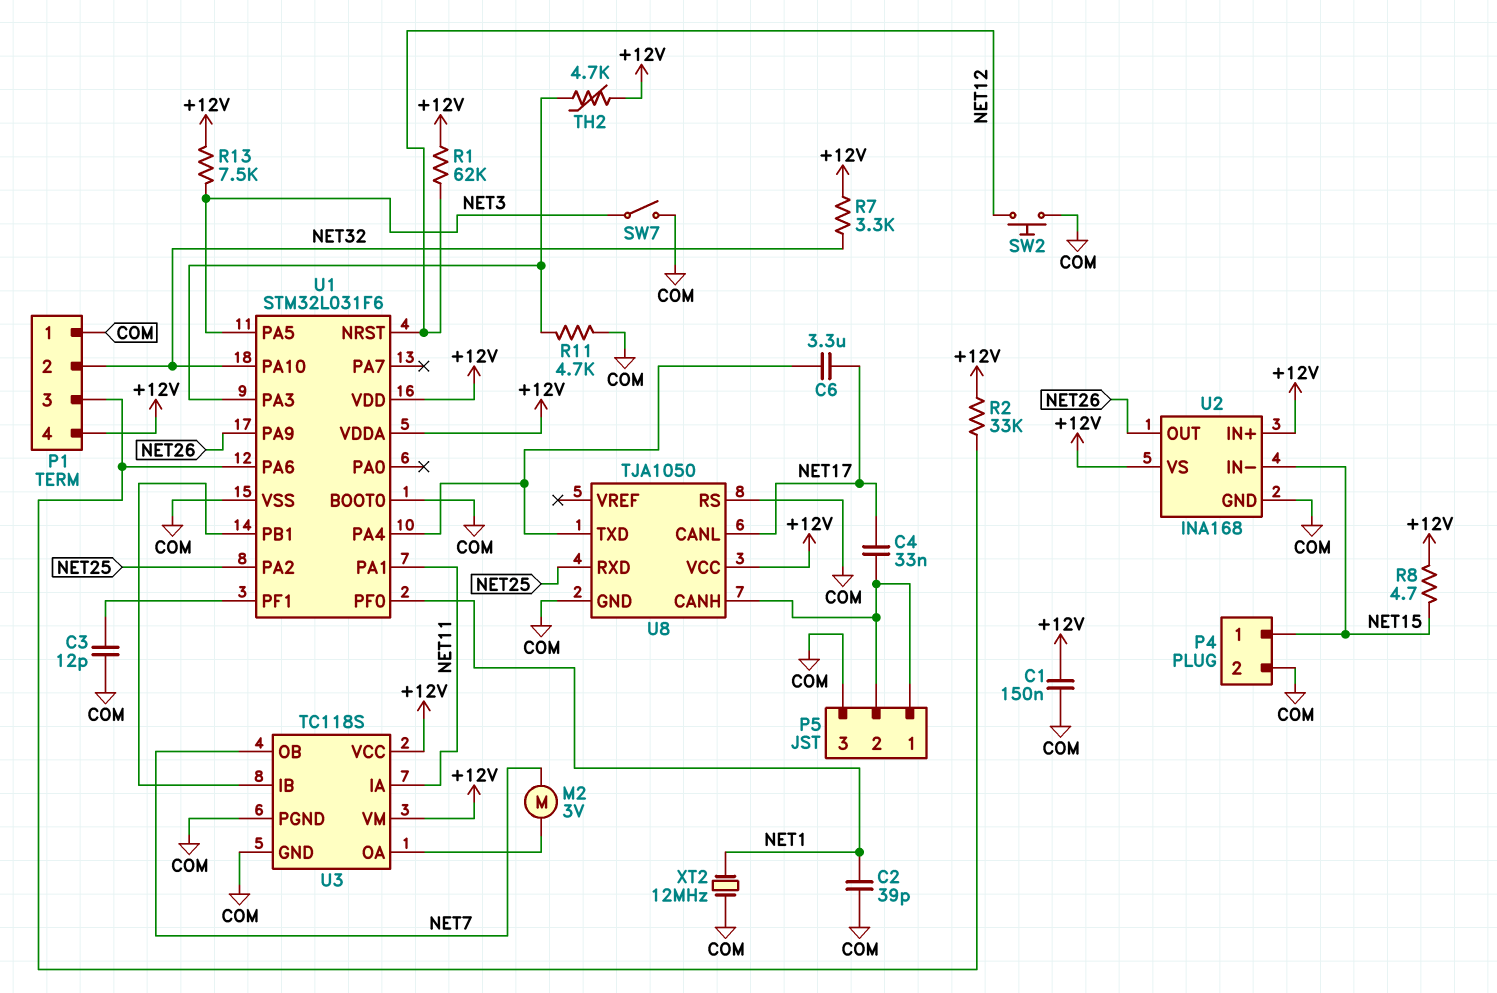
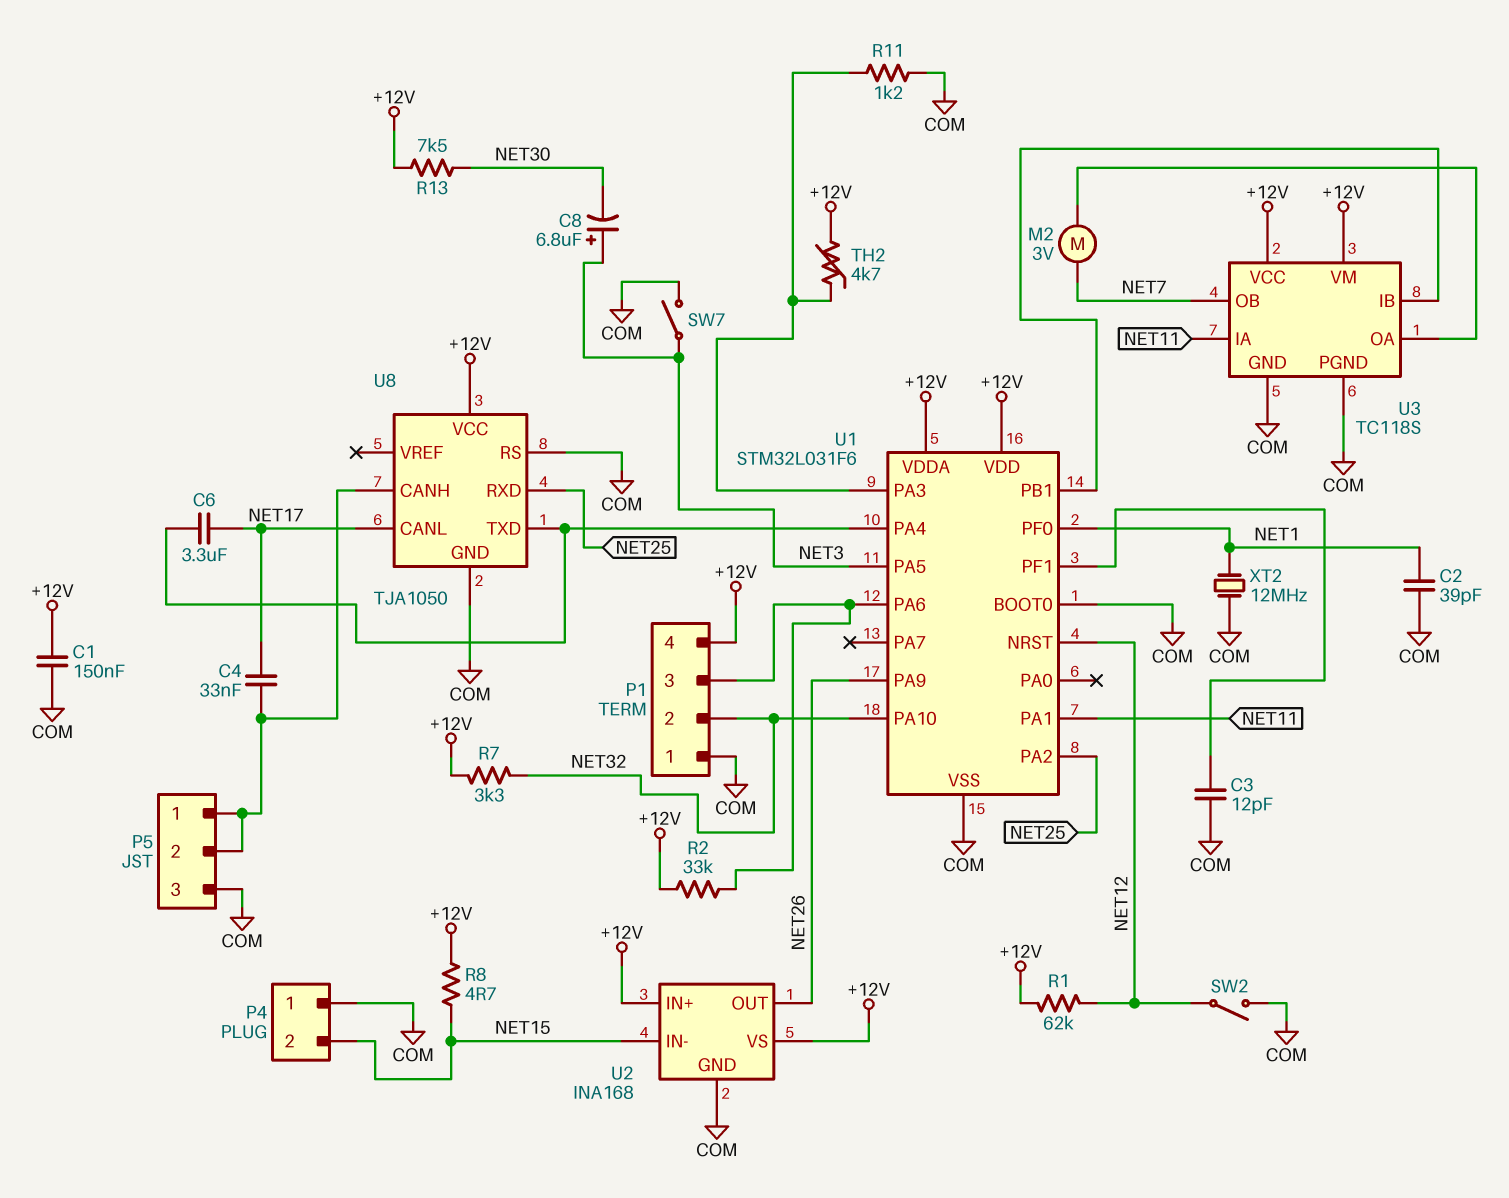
C8: none -> 6.8uF (plus NET3, minus NET30)
P4 pin 1: NET15 -> COM
P4 pin 2: COM -> NET15
R11: 4.7k (COM, U1/PA3) -> 1.2k (COM, U1/PA3)
R13: 7.5k (+12V, NET3) -> 7.5k (+12V, NET30)
SW2: button (COM, NET12) -> switch (COM, NET12)

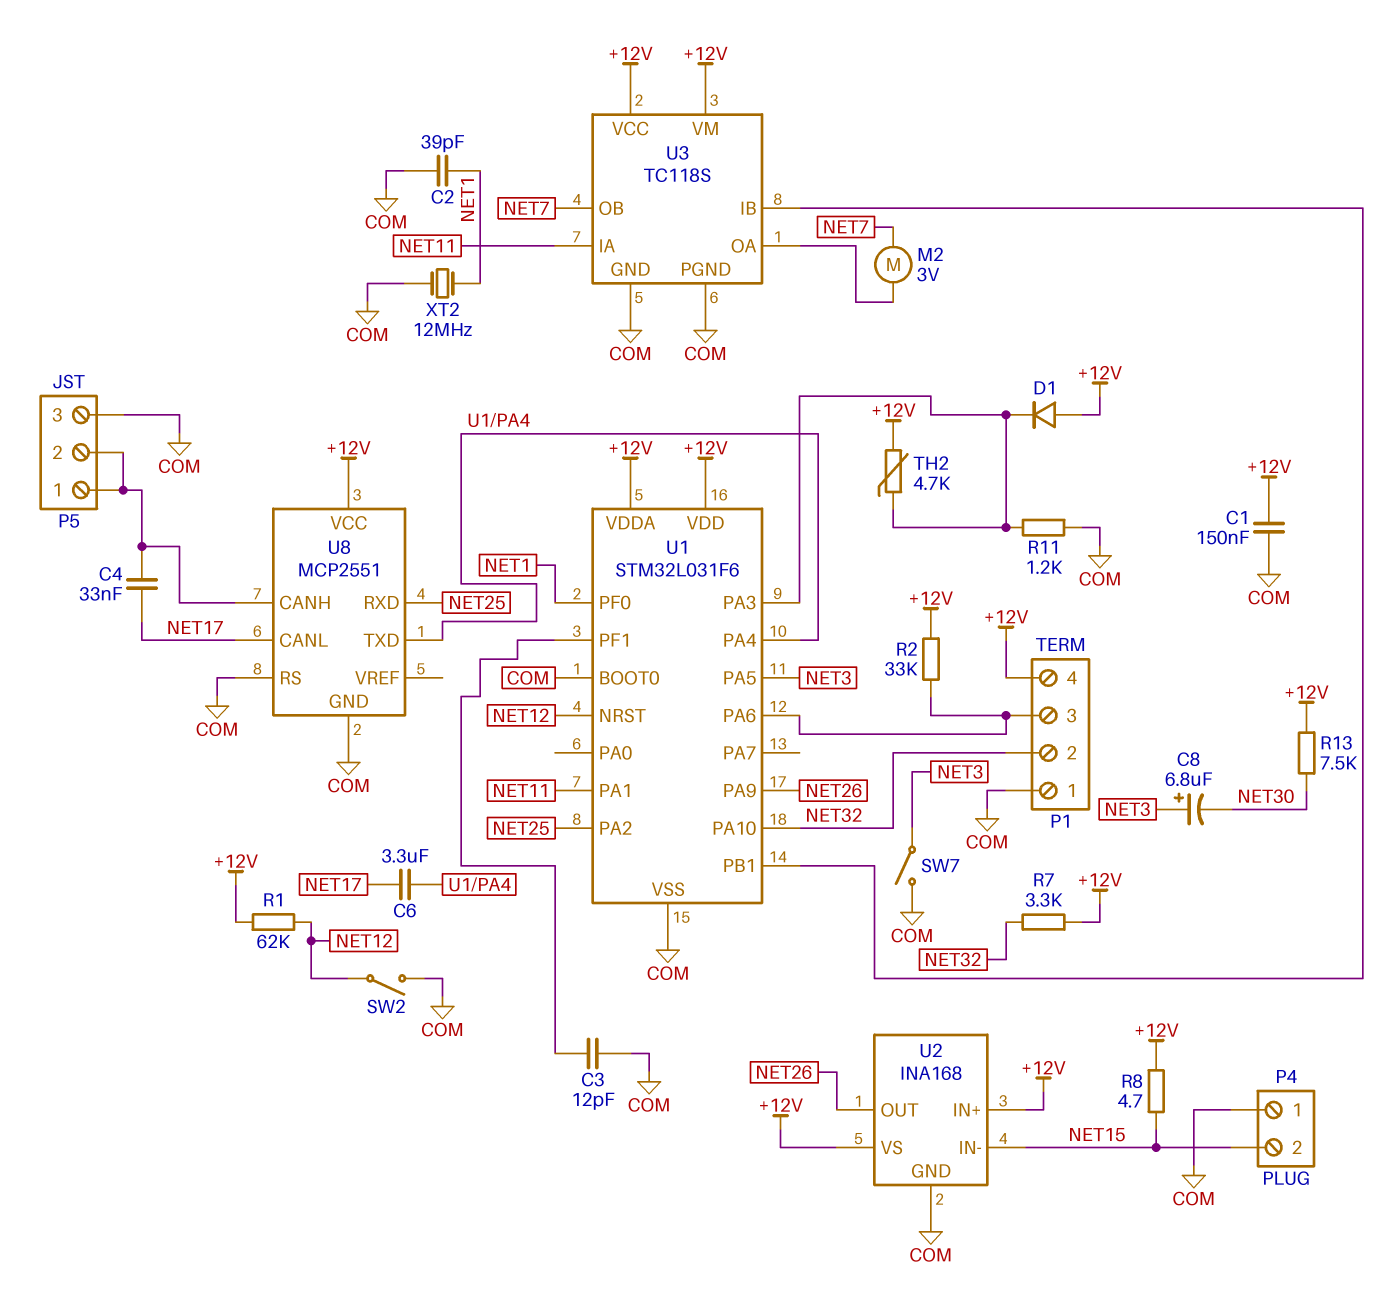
D1: none -> diode (A +12V, K U1/PA3)
U8: TJA1050 -> MCP2551

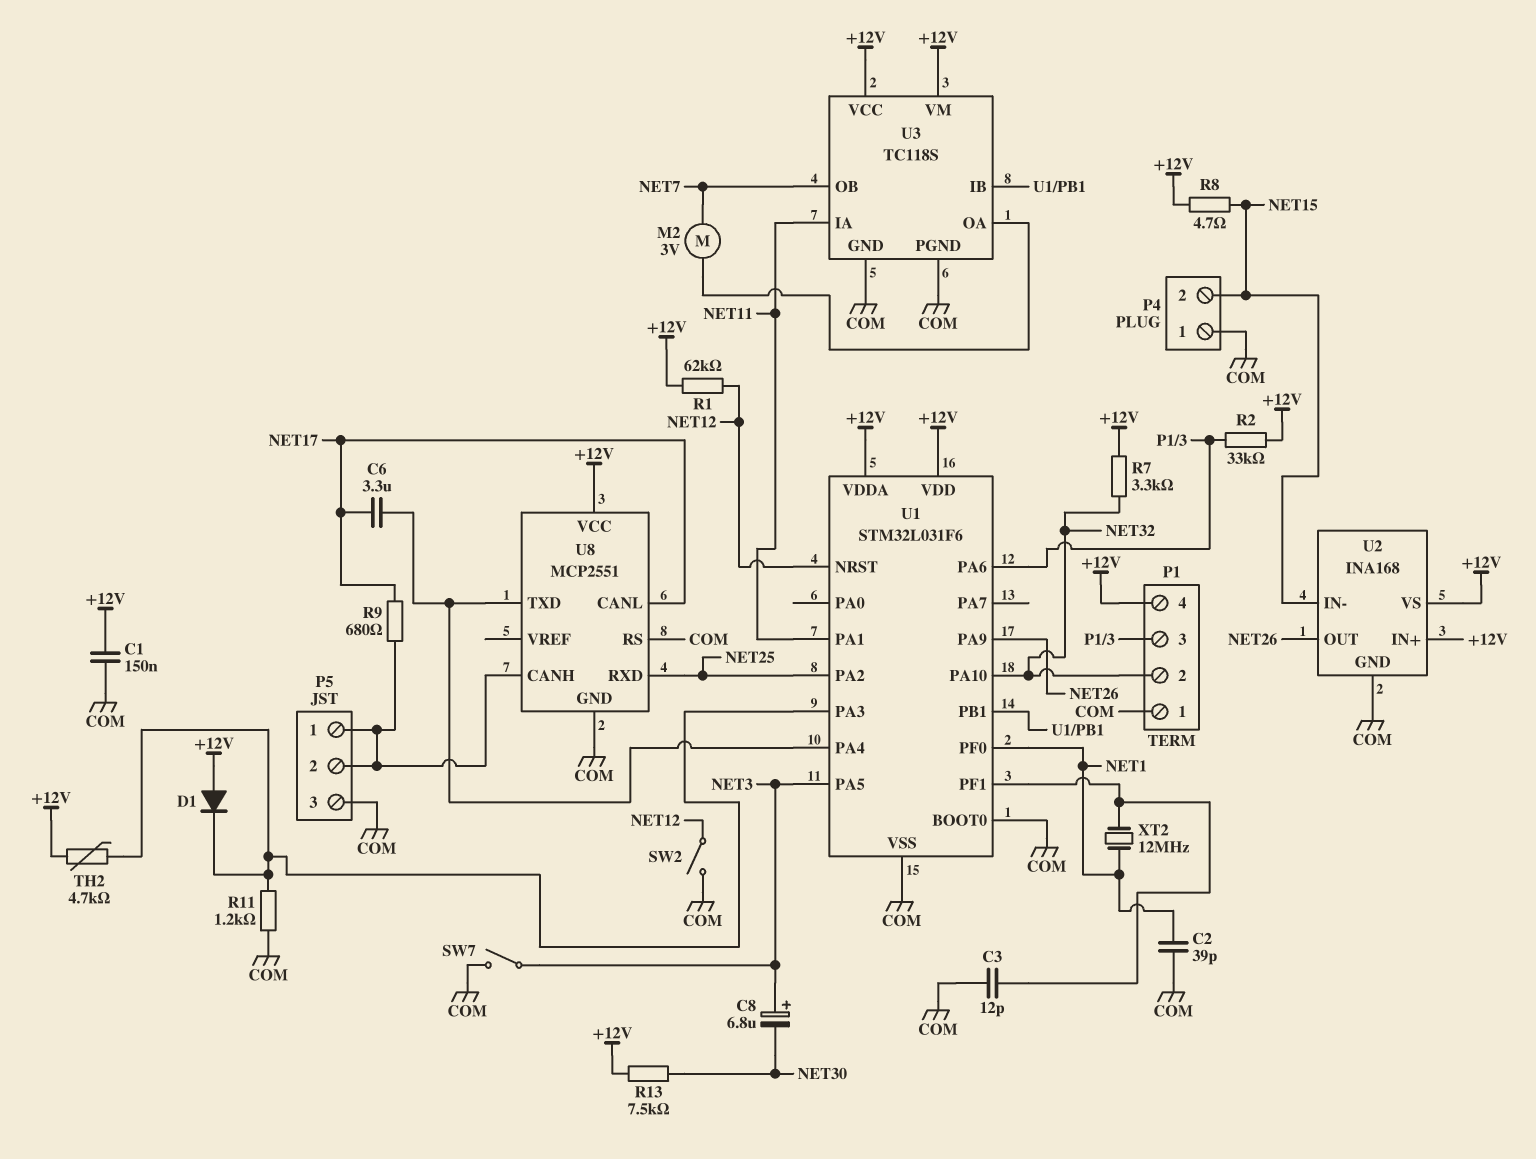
C4: 33nF (NET17, P5/1) -> none
R9: none -> 680 (NET17, P5/1)
XT2: 12MHz (COM, NET1) -> 12MHz (NET1, U1/PF1)

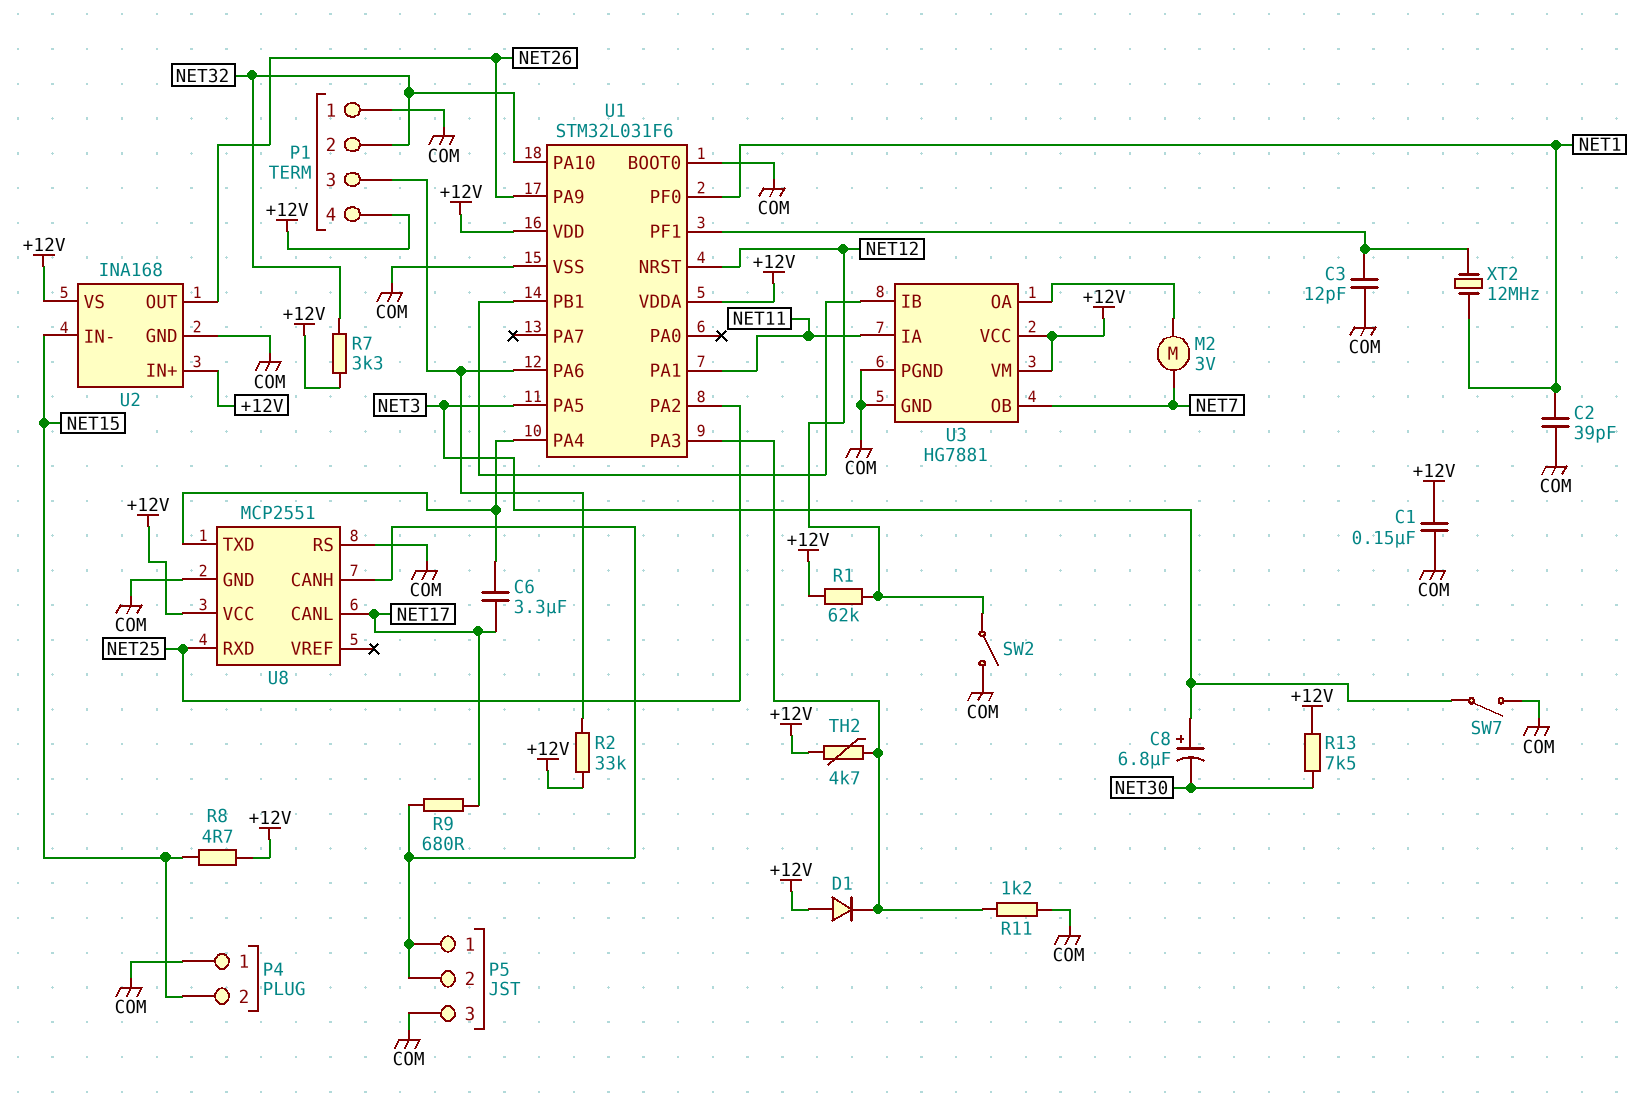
U3: TC118S -> HG7881

